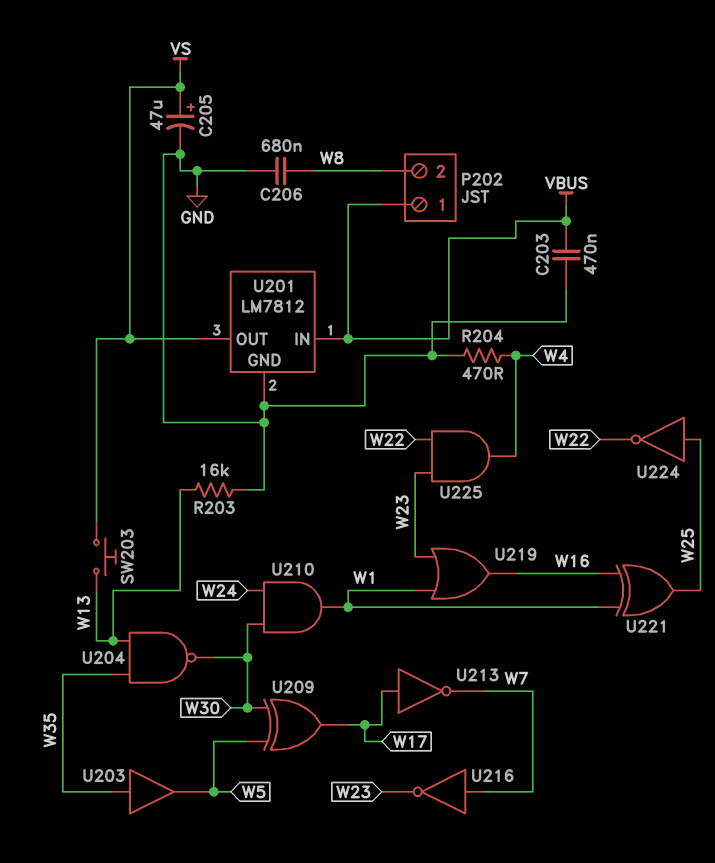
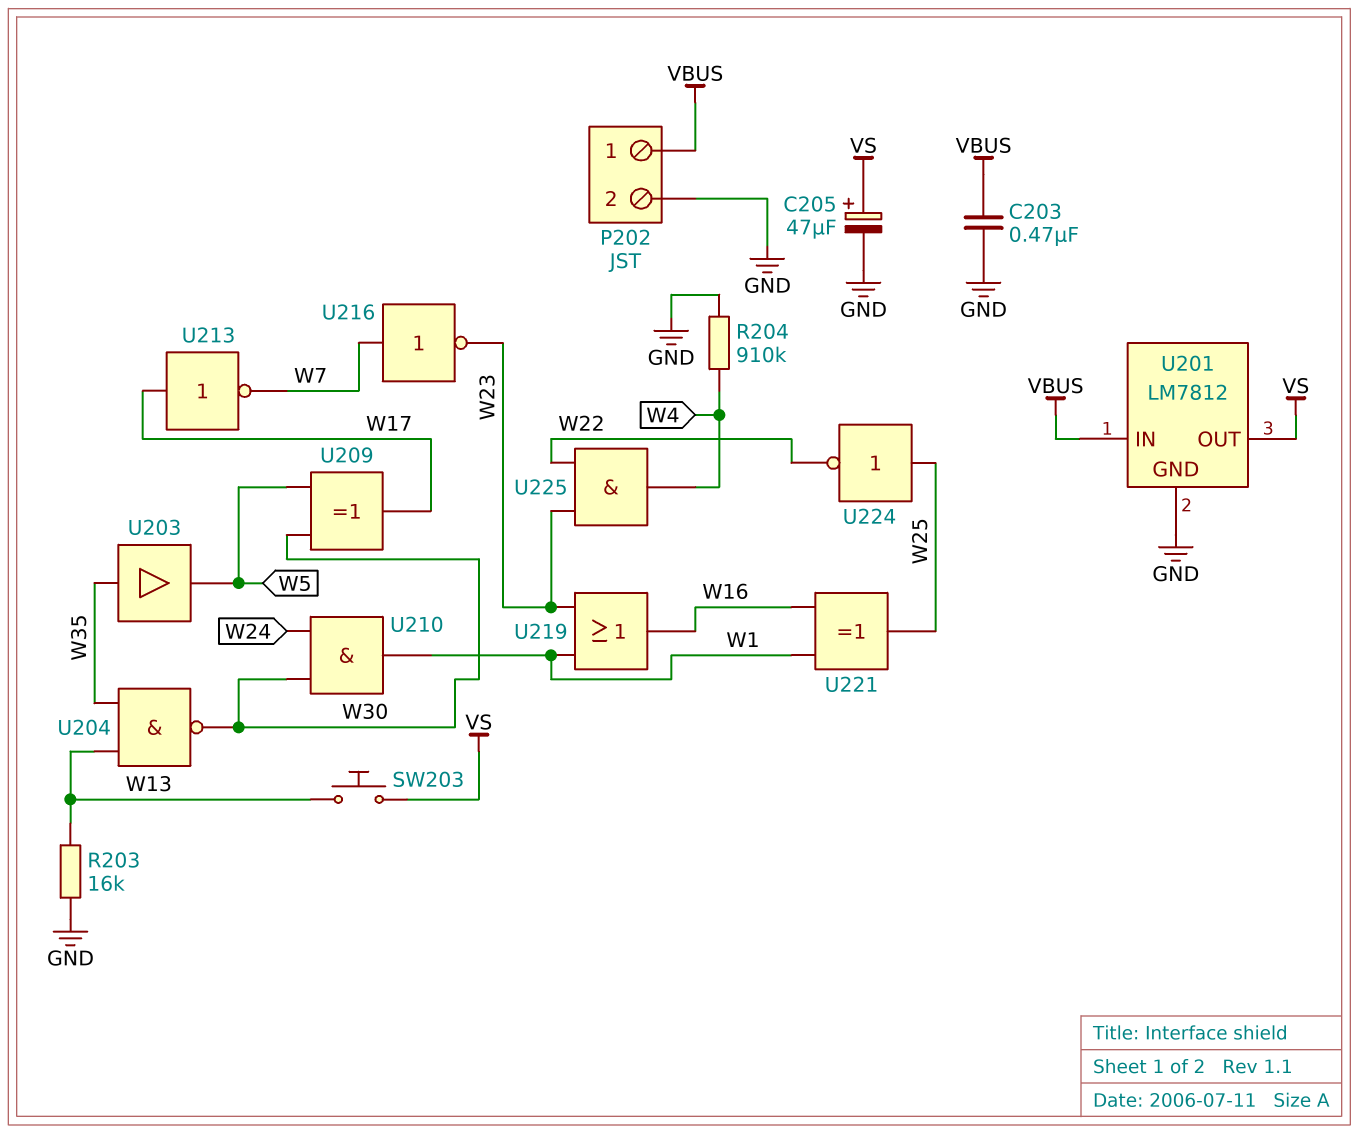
C206: 680nF (GND, W8) -> none
P202 pin 2: W8 -> GND
R204: 470 (GND, W4) -> 910k (GND, W4)

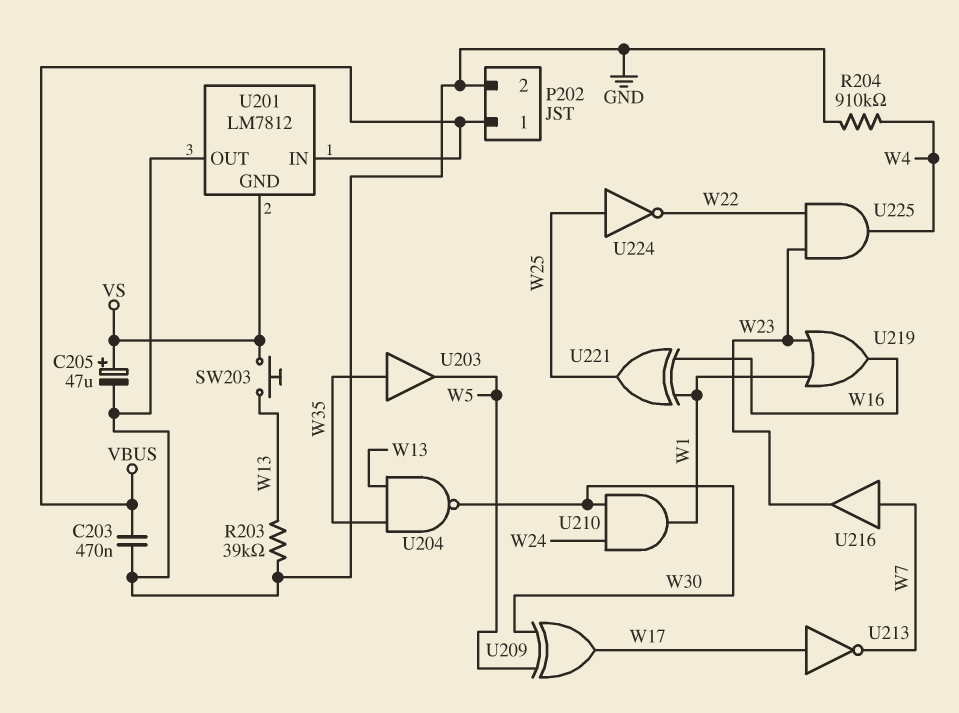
R203: 16k (GND, W13) -> 39k (GND, W13)
U201 pin GND: GND -> VS
U201 pin OUT: VS -> GND
U216: NOT (in W7, out W23) -> buffer (in W7, out W23)

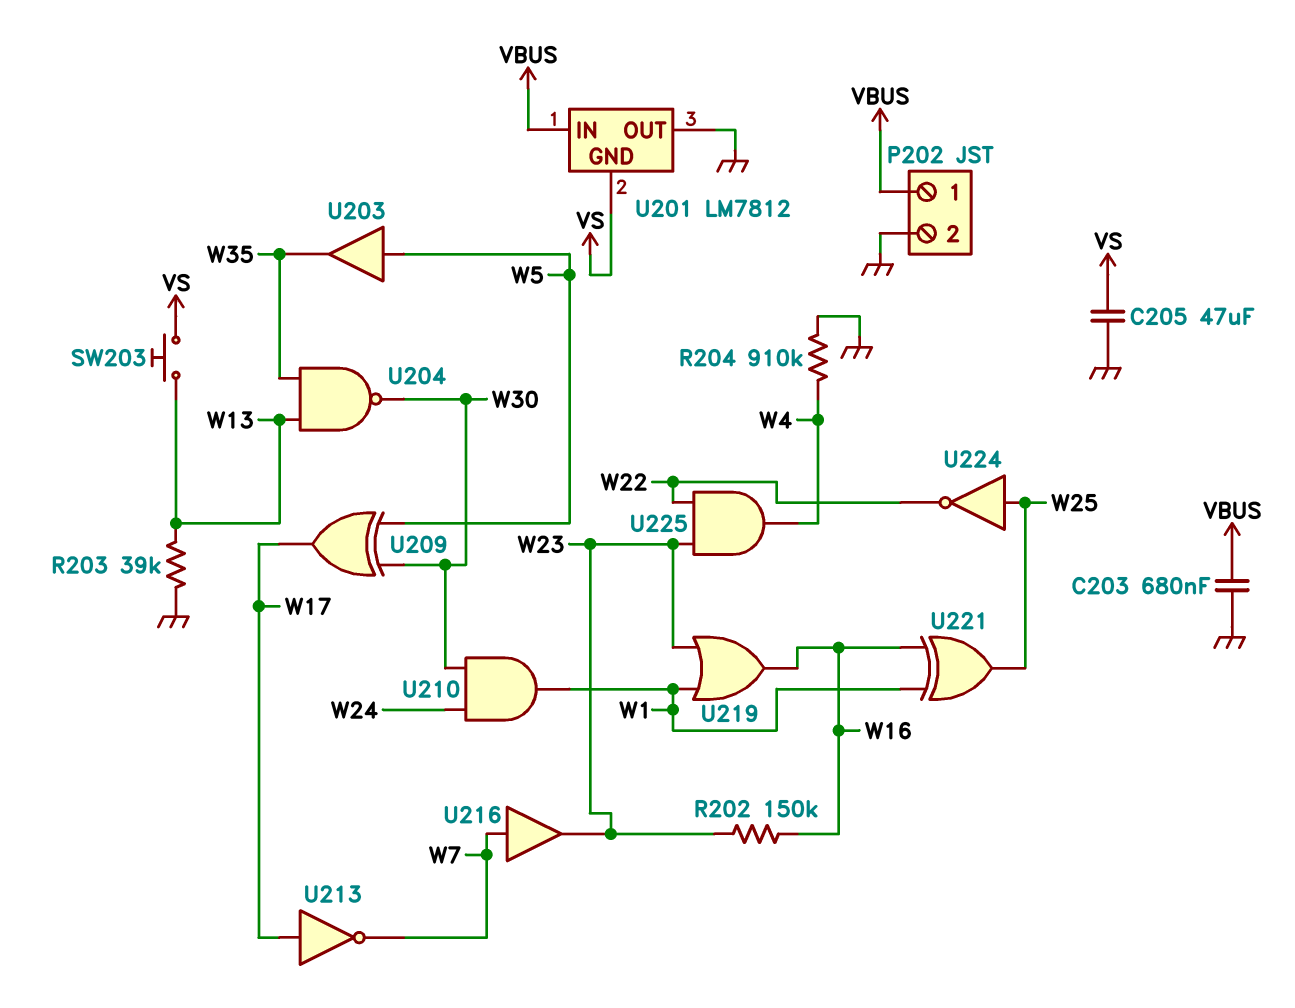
C203: 470nF (GND, VBUS) -> 680nF (GND, VBUS)
C205: 47uF (plus VS, minus GND) -> 47uF (GND, VS)
R202: none -> 150k (W16, W23)
U203: buffer (in W35, out W5) -> buffer (in W5, out W35)

